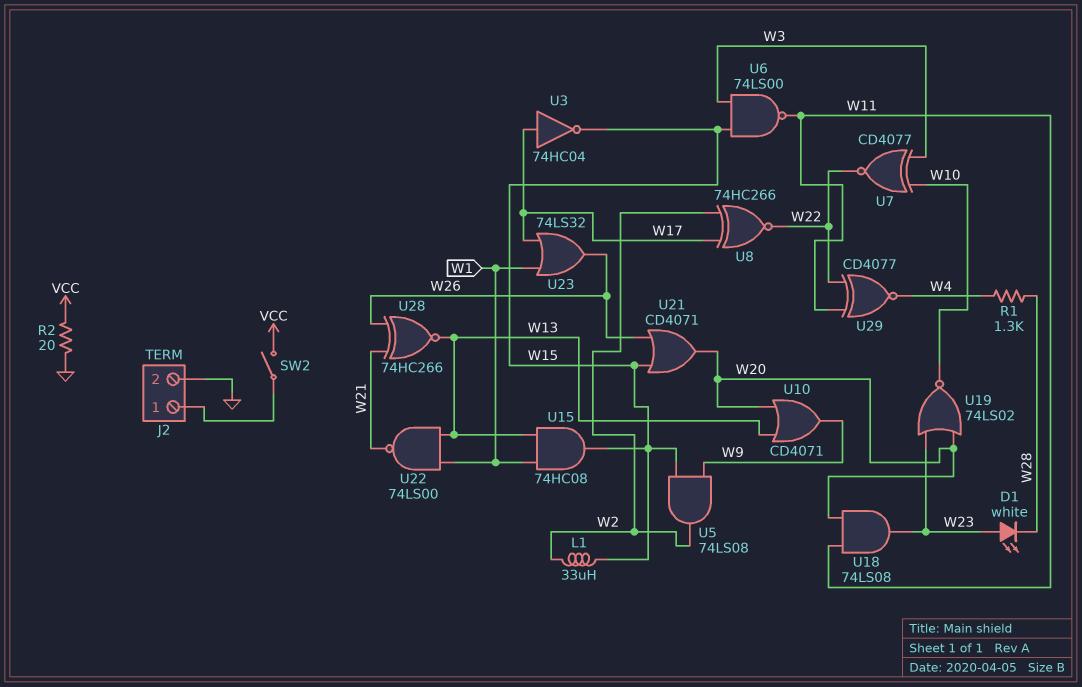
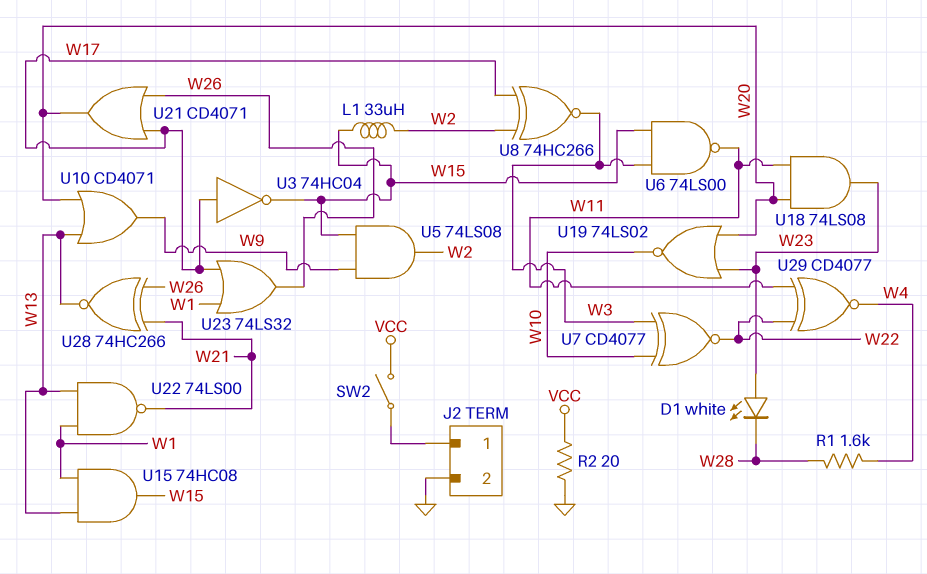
R1: 1.3k (W4, W28) -> 1.6k (W4, W28)
U8: XNOR 74HC266 (in W2, in W17, out W22) -> XNOR 74HC266 (in W2, in W17, out W3)
U21: OR CD4071 (in W15, in W26, out W20) -> OR CD4071 (in W17, in W26, out W20)

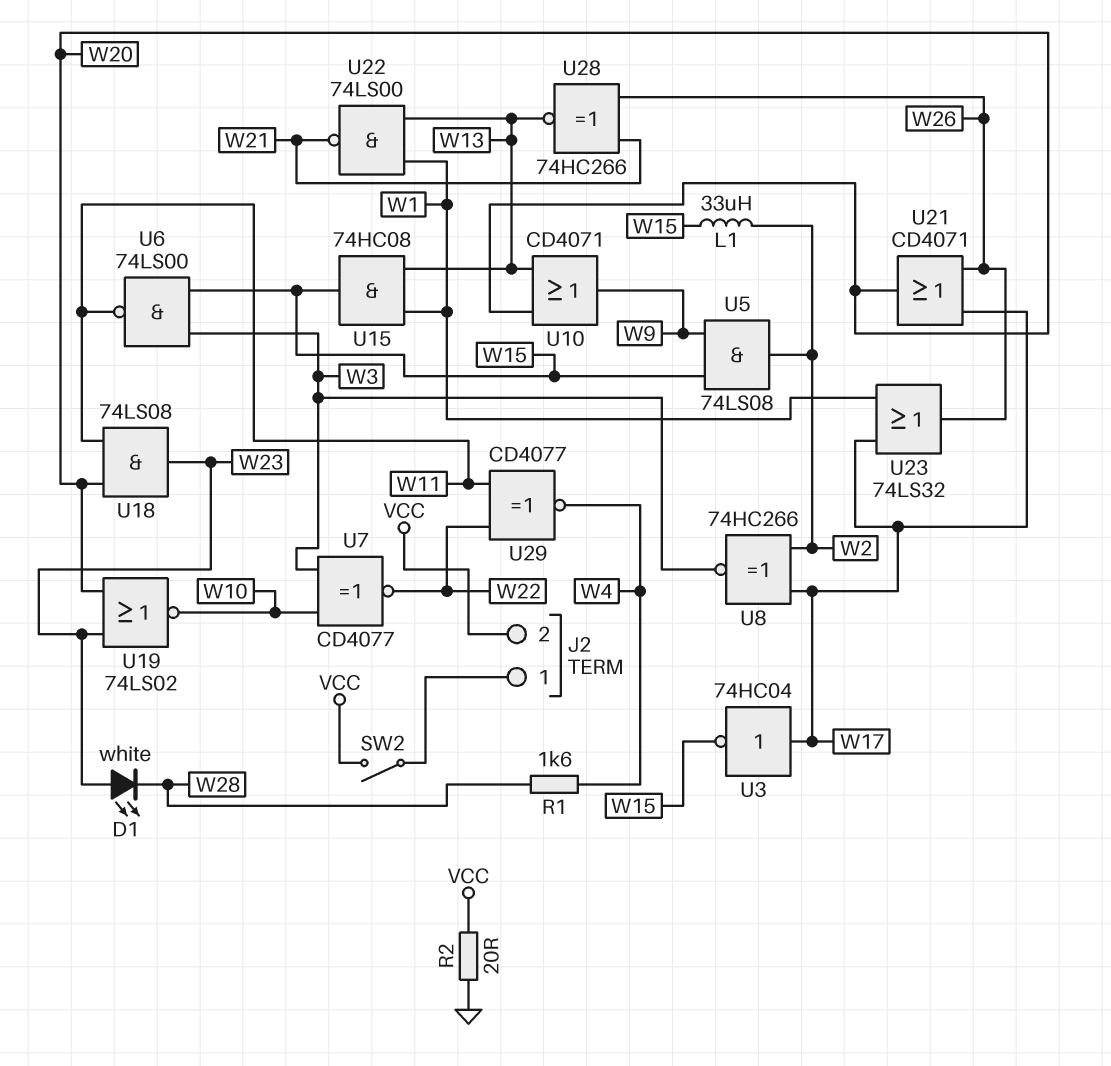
J2 pin 2: GND -> VCC

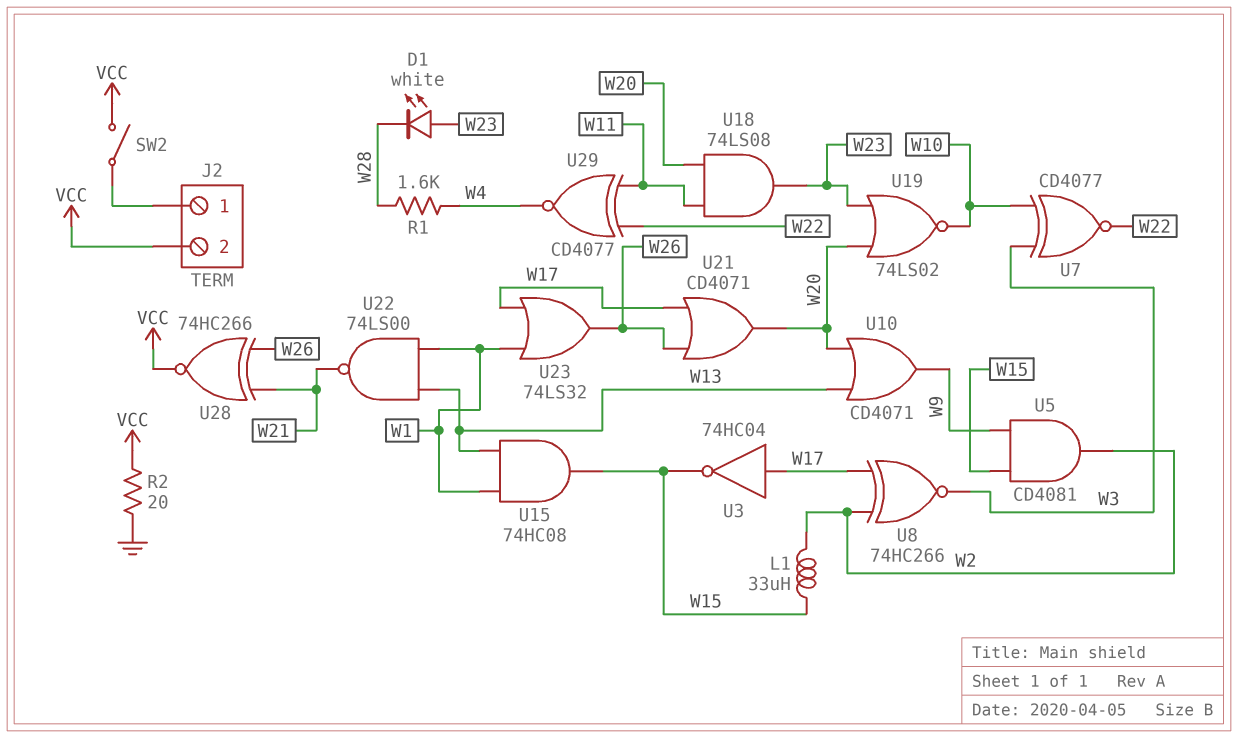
U5: AND 74LS08 (in W9, in W15, out W2) -> AND CD4081 (in W9, in W15, out W2)
U6: NAND 74LS00 (in W3, in W15, out W11) -> none
U28: XNOR 74HC266 (in W21, in W26, out W13) -> XNOR 74HC266 (in W21, in W26, out VCC)

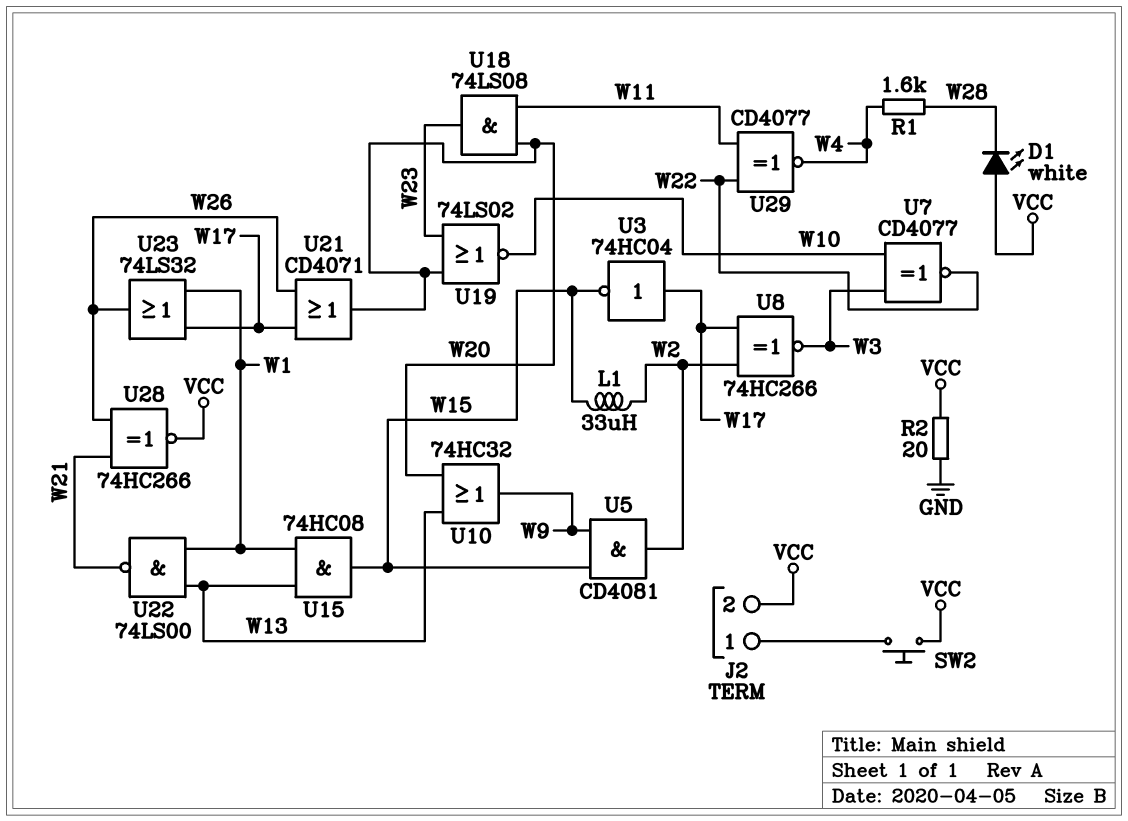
D1: LED white (A W23, K W28) -> LED white (A VCC, K W28)
SW2: switch (J2/1, VCC) -> button (J2/1, VCC)
U10: OR CD4071 (in W13, in W20, out W9) -> OR 74HC32 (in W13, in W20, out W9)

